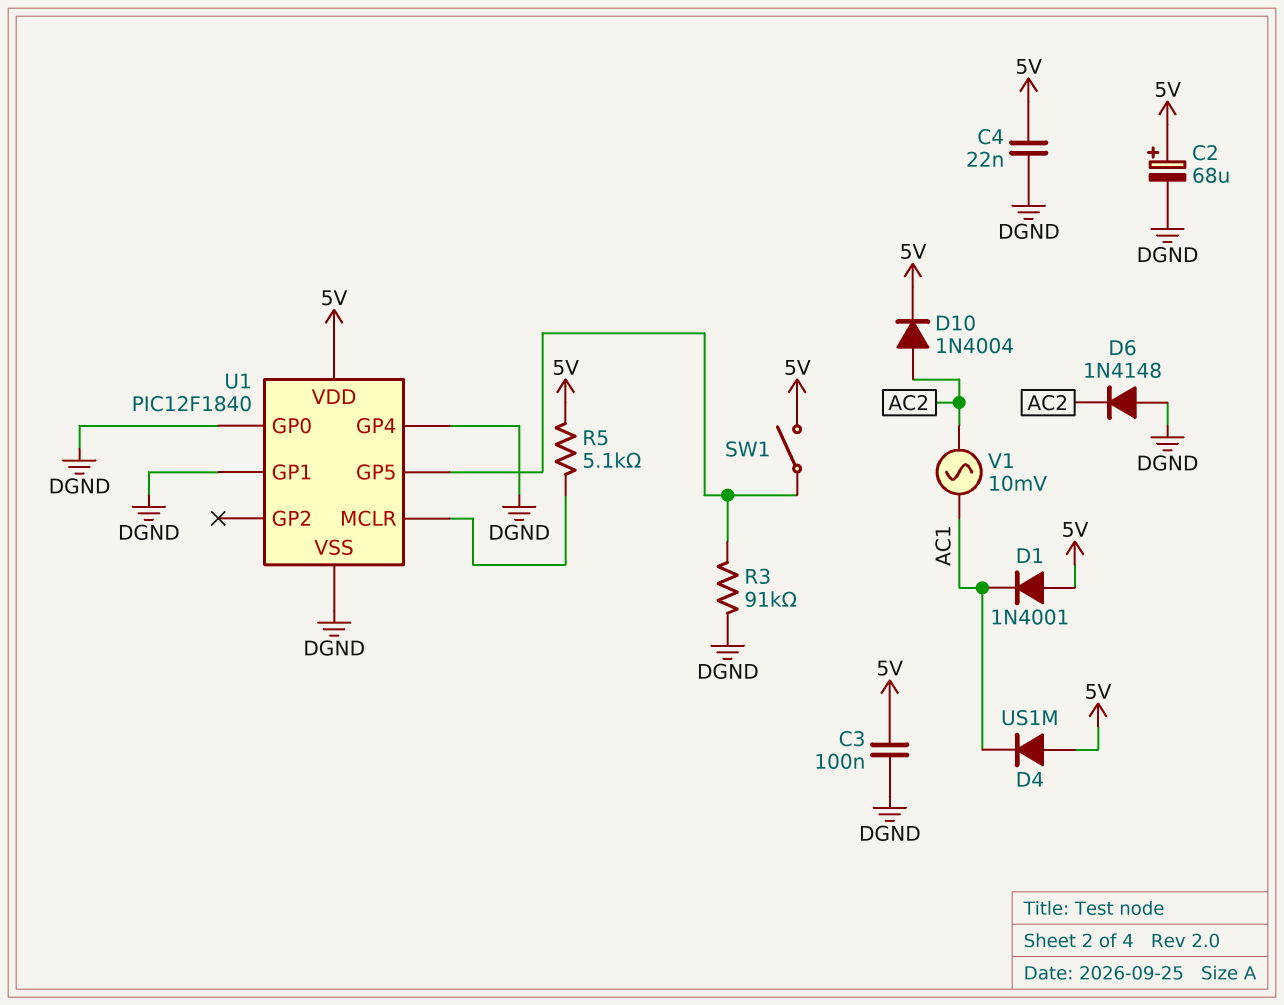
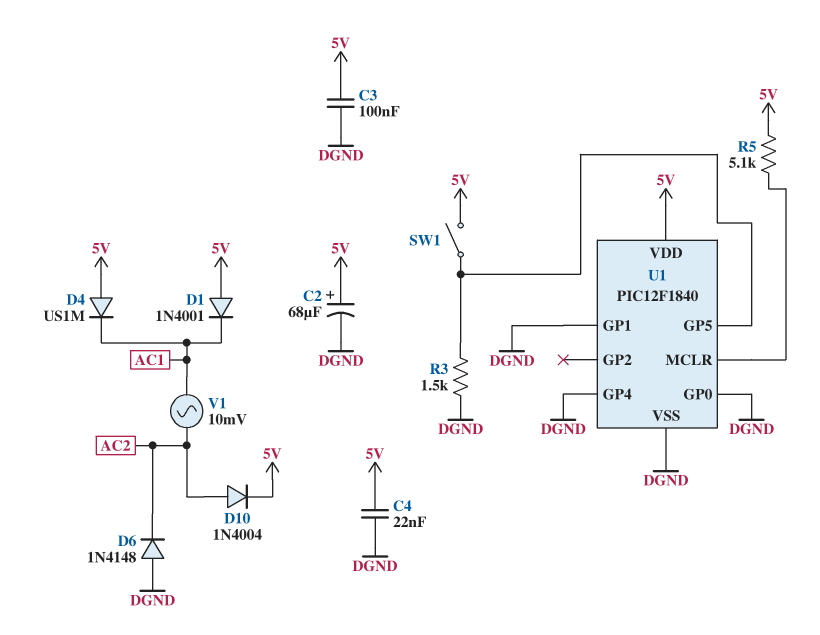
R3: 91k (DGND, U1/GP5) -> 1.5k (DGND, U1/GP5)

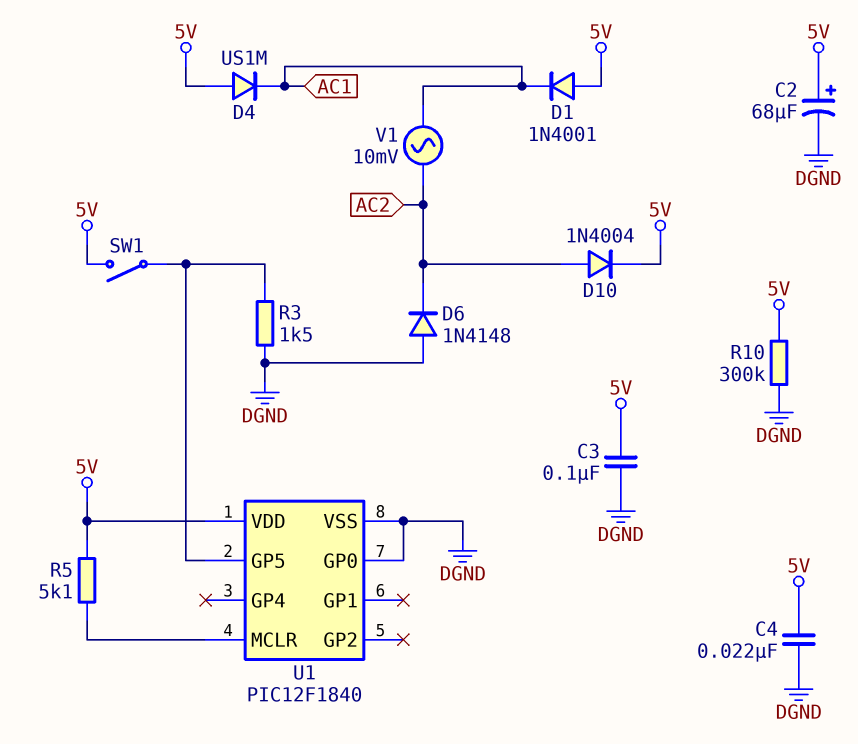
R10: none -> 300k (5V, DGND)
U1 pin GP1: DGND -> none
U1 pin GP4: DGND -> none

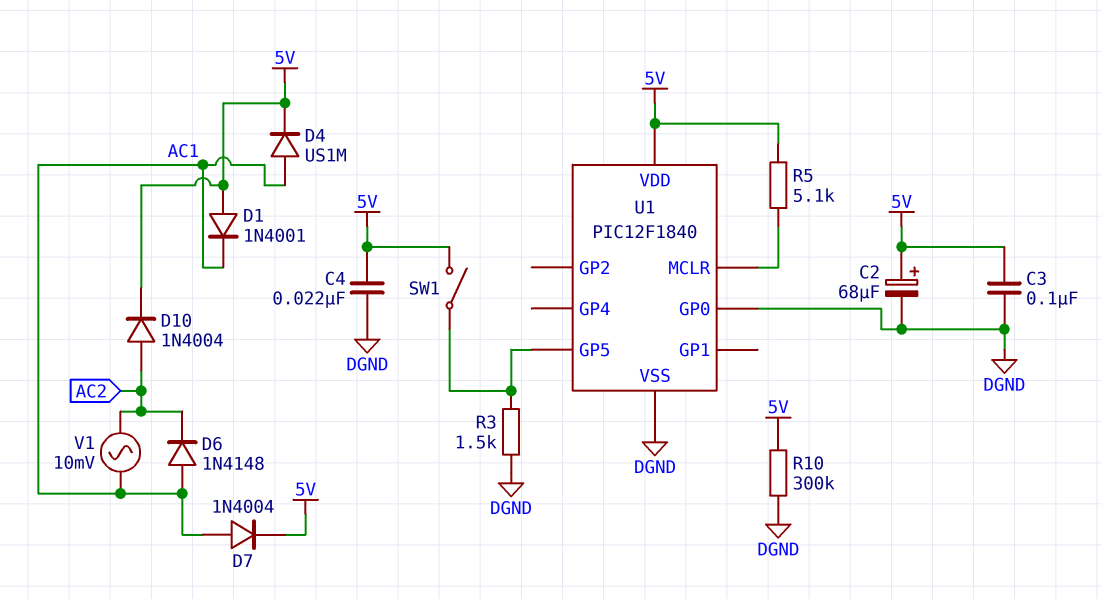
D4: diode US1M (A 5V, K AC1) -> diode US1M (A AC1, K 5V)
D6: diode 1N4148 (A DGND, K AC2) -> diode 1N4148 (A AC1, K AC2)
D7: none -> diode 1N4004 (A AC1, K 5V)

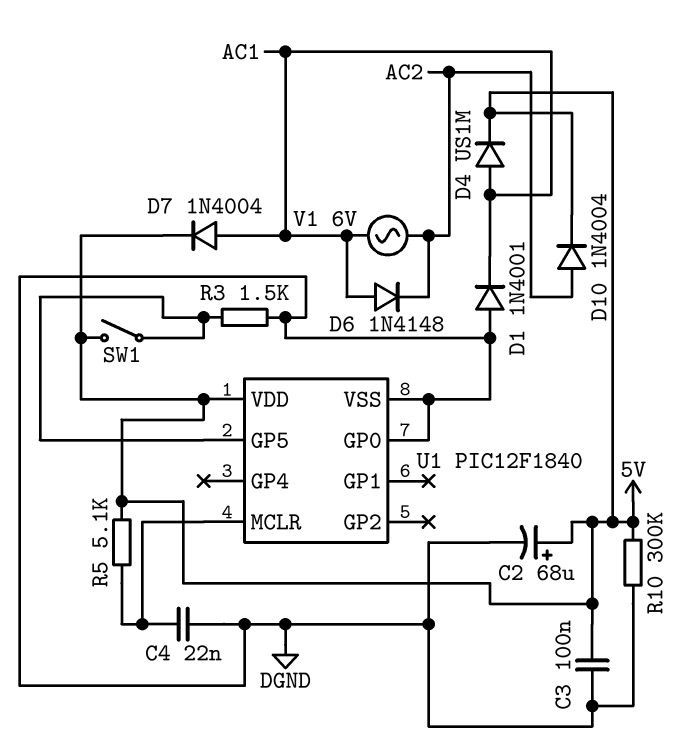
C4: 22nF (5V, DGND) -> 22nF (DGND, U1/MCLR)
D1: diode 1N4001 (A 5V, K AC1) -> diode 1N4001 (A DGND, K AC1)
V1: AC 10mV (AC1, AC2) -> AC 6V (AC1, AC2)

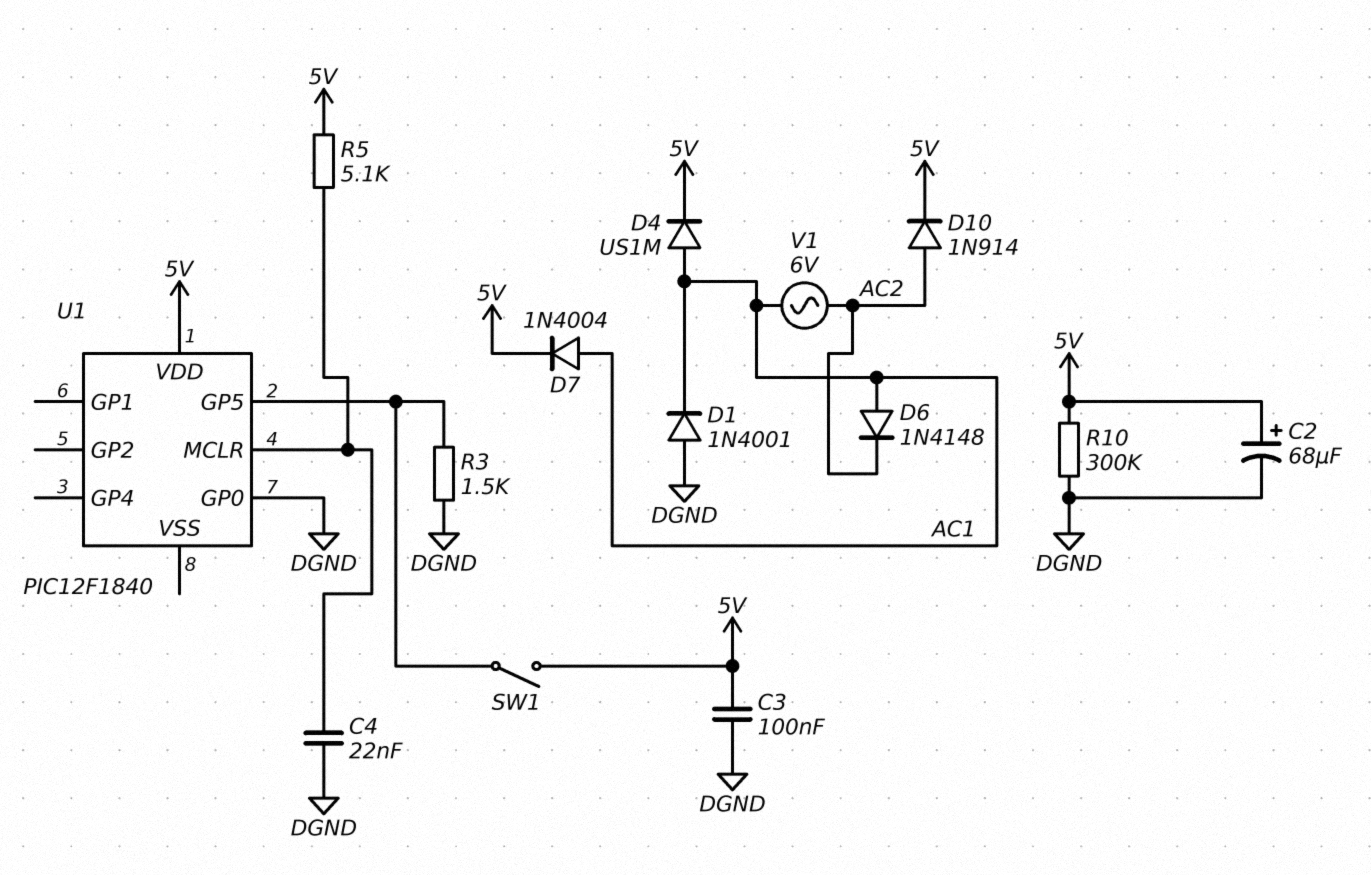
D10: diode 1N4004 (A AC2, K 5V) -> diode 1N914 (A AC2, K 5V)
U1 pin VSS: DGND -> none

